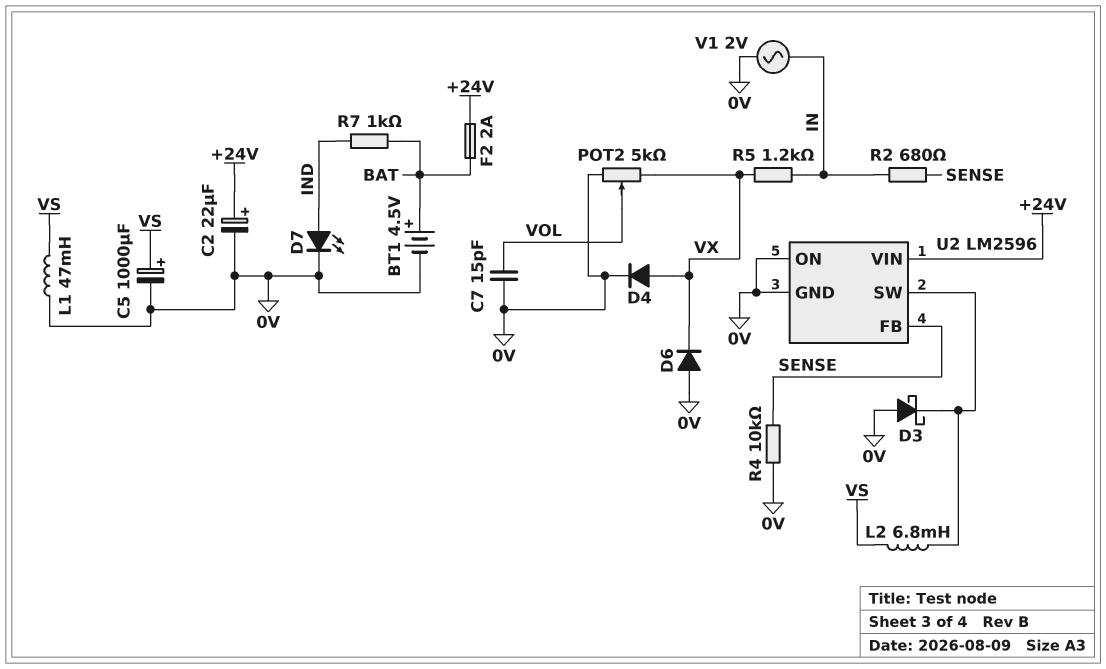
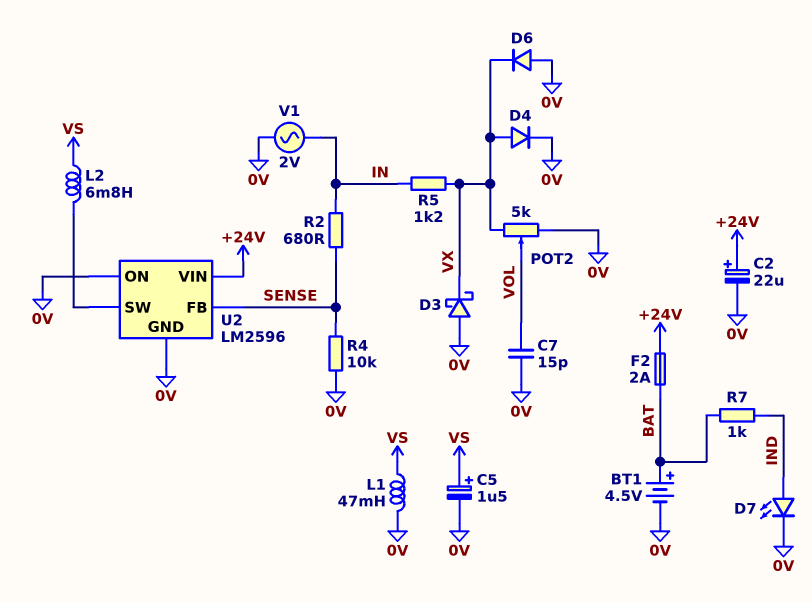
C5: 1000uF (plus VS, minus 0V) -> 1.5uF (plus VS, minus 0V)
D3: schottky (A 0V, K U2/SW) -> schottky (A 0V, K VX)

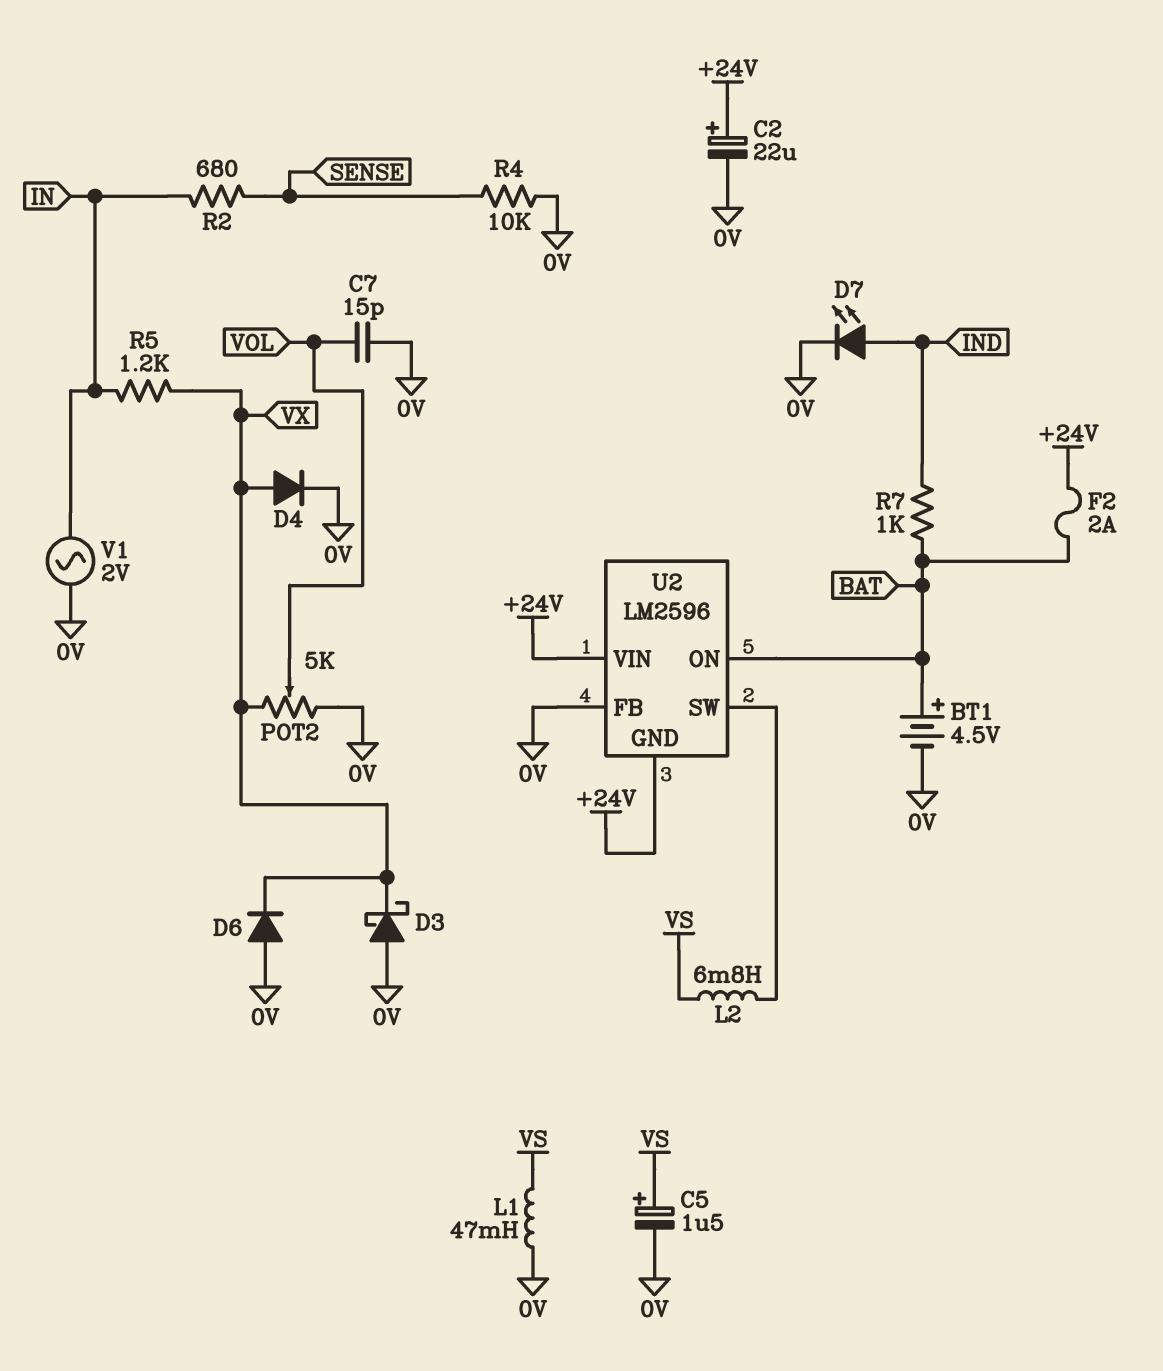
U2 pin FB: SENSE -> 0V
U2 pin GND: 0V -> +24V
U2 pin ON: 0V -> BAT

